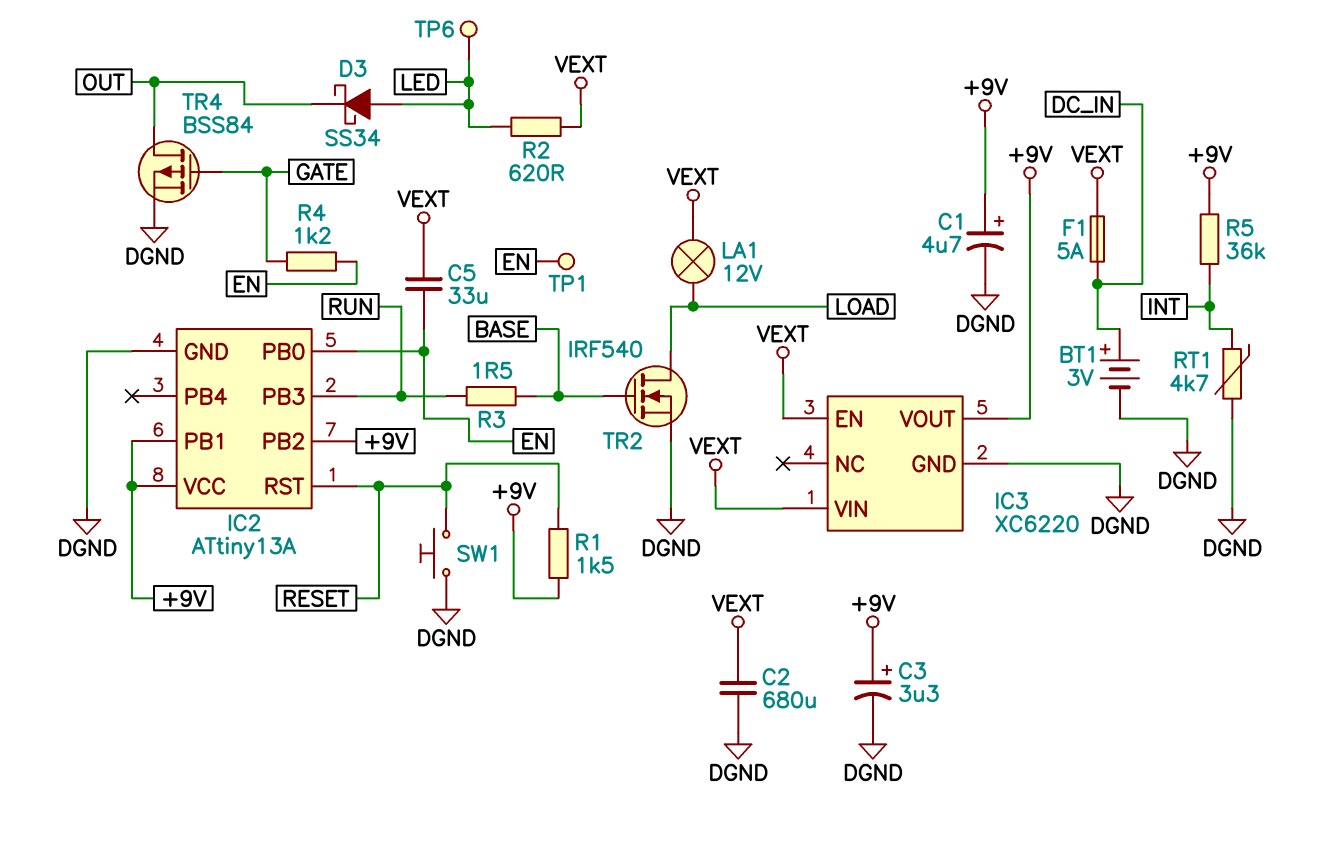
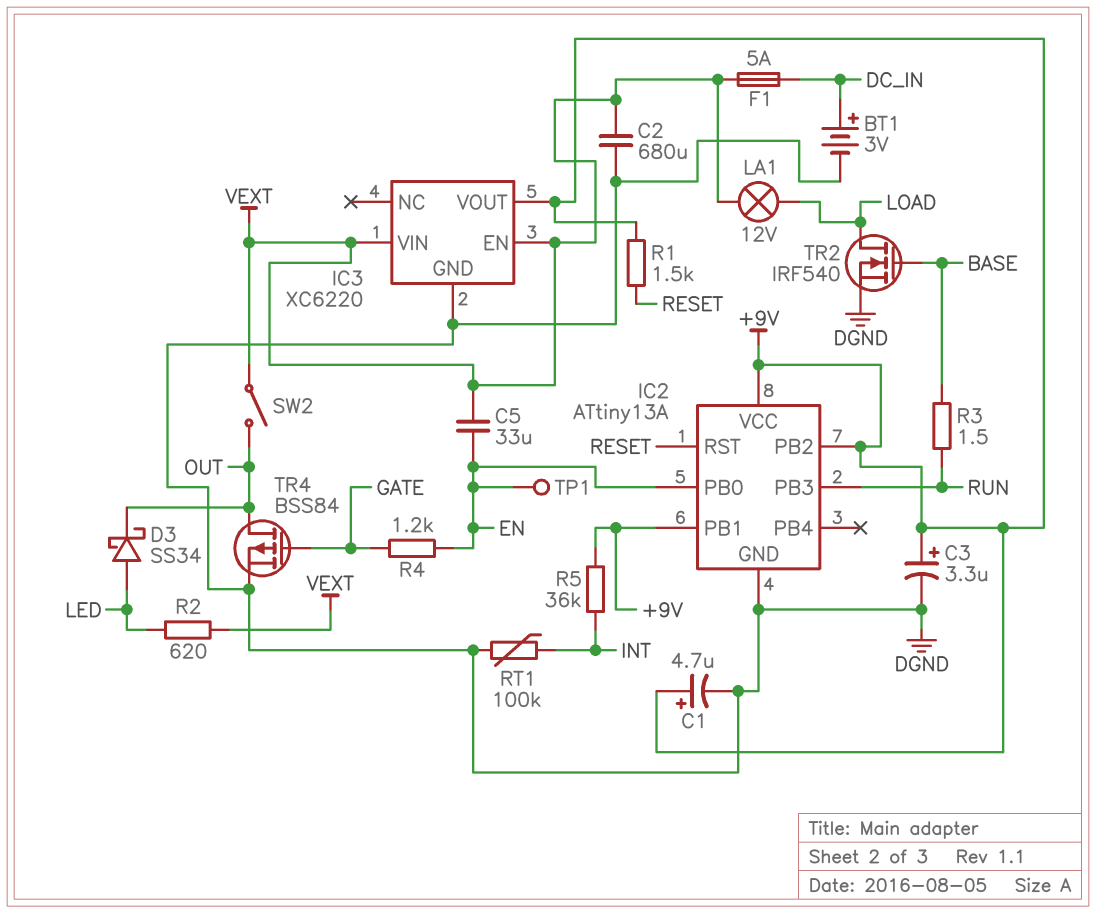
RT1: 4.7k (DGND, INT) -> 100k (DGND, INT)
SW1: button (DGND, RESET) -> none
SW2: none -> switch (OUT, VEXT)
TP6: test point (LED) -> none

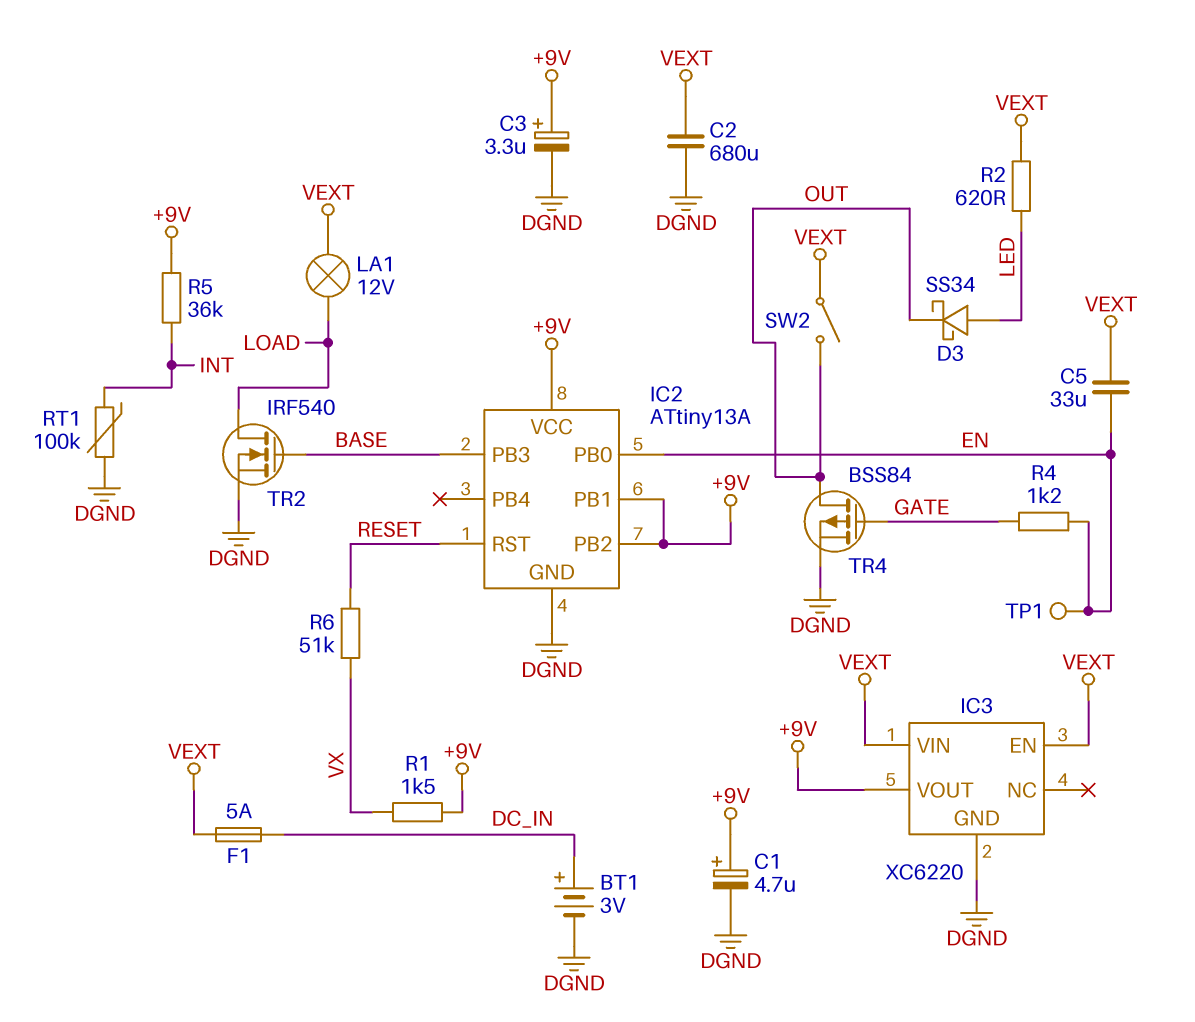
IC2 pin PB3: RUN -> BASE
R1: 1.5k (+9V, RESET) -> 1.5k (+9V, VX)
R3: 1.5 (BASE, RUN) -> none
R6: none -> 51k (RESET, VX)

